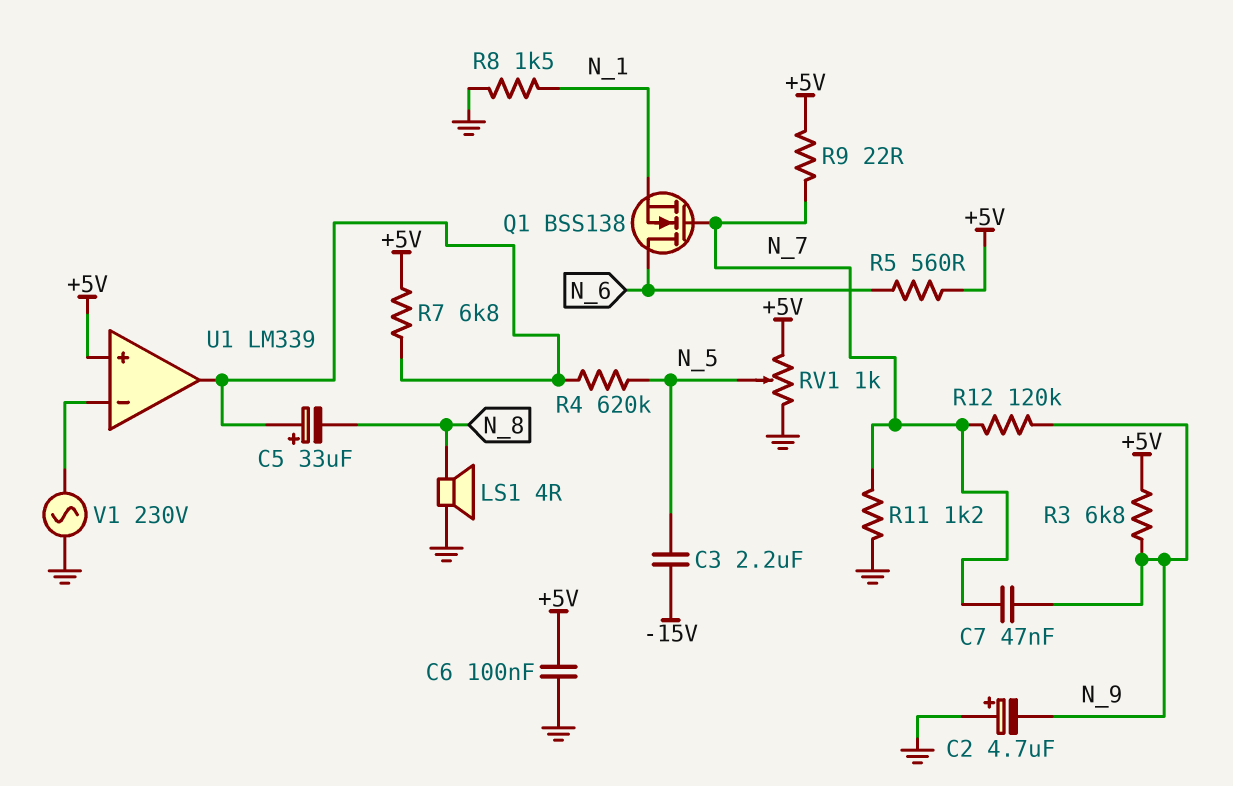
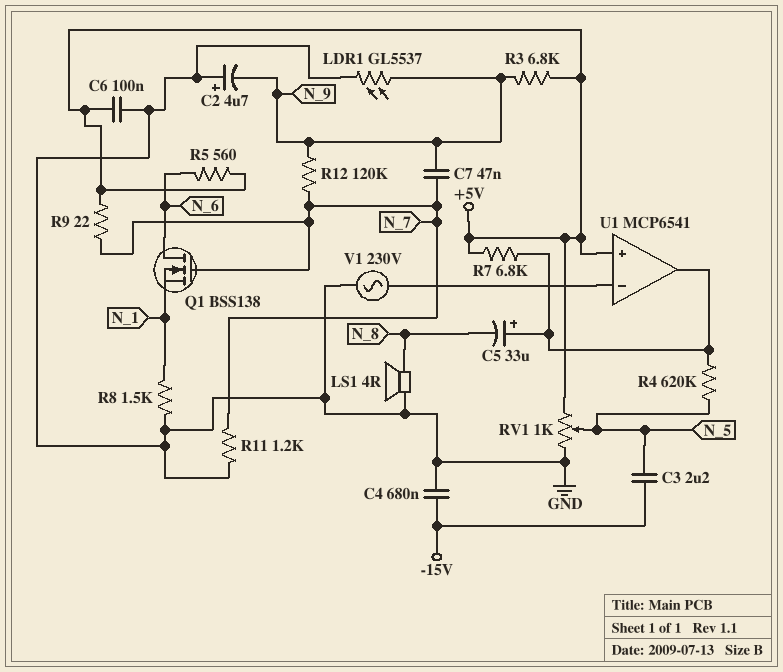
C4: none -> 680nF (-15V, GND)
LDR1: none -> GL5537 (GND, N_9)
U1: LM339 -> MCP6541

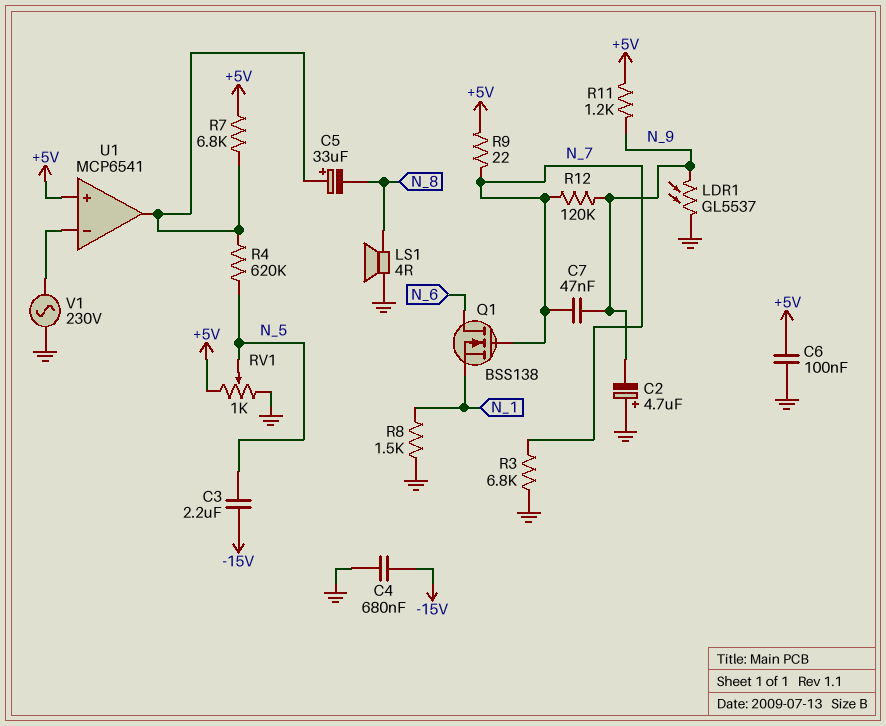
R3: 6.8k (+5V, N_9) -> 6.8k (GND, N_7)
R5: 560 (+5V, N_6) -> none
R11: 1.2k (GND, N_7) -> 1.2k (+5V, N_9)

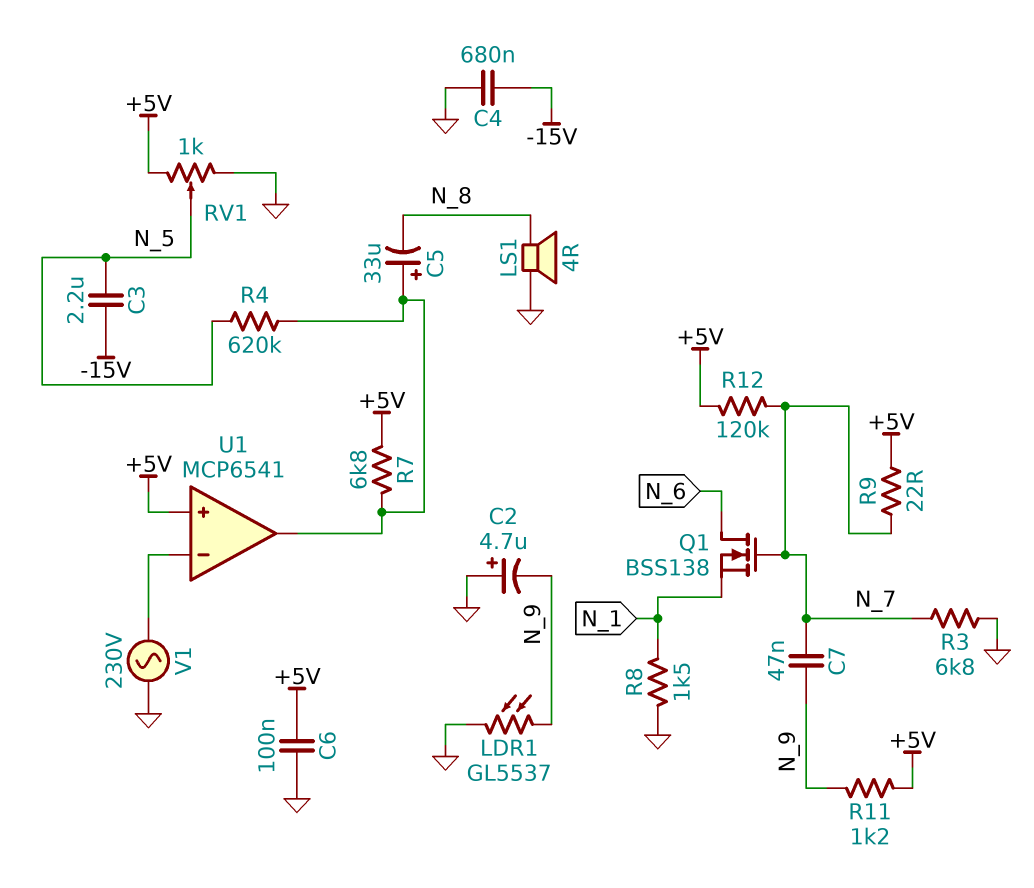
R12: 120k (N_7, N_9) -> 120k (+5V, N_7)

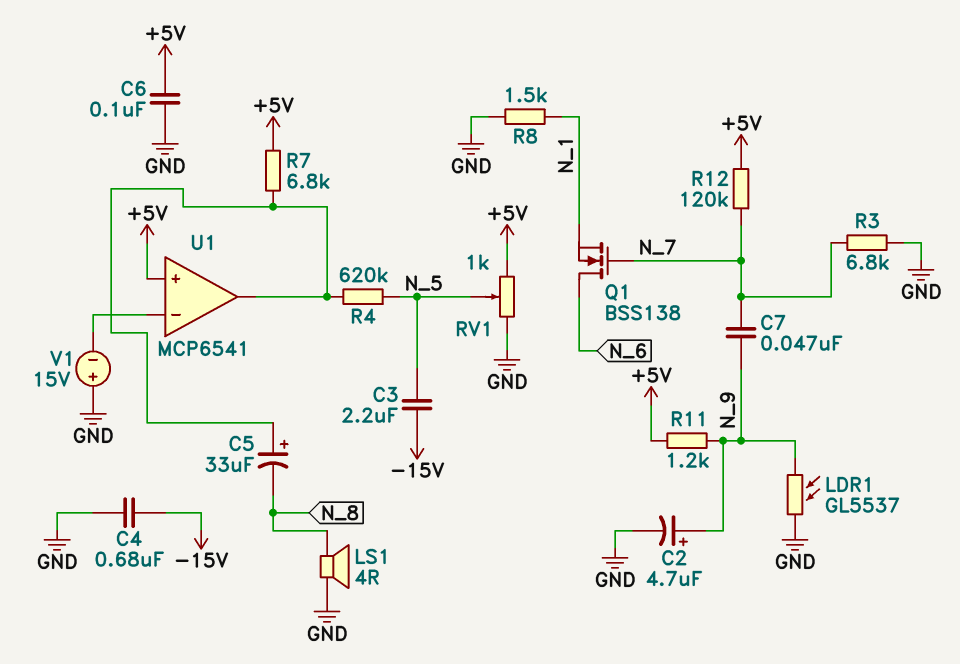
C2: 4.7uF (plus GND, minus N_9) -> 4.7uF (plus N_9, minus GND)
R9: 22 (+5V, N_7) -> none
V1: AC 230V (GND, U1/in-) -> 15V (plus GND, minus U1/in-)

